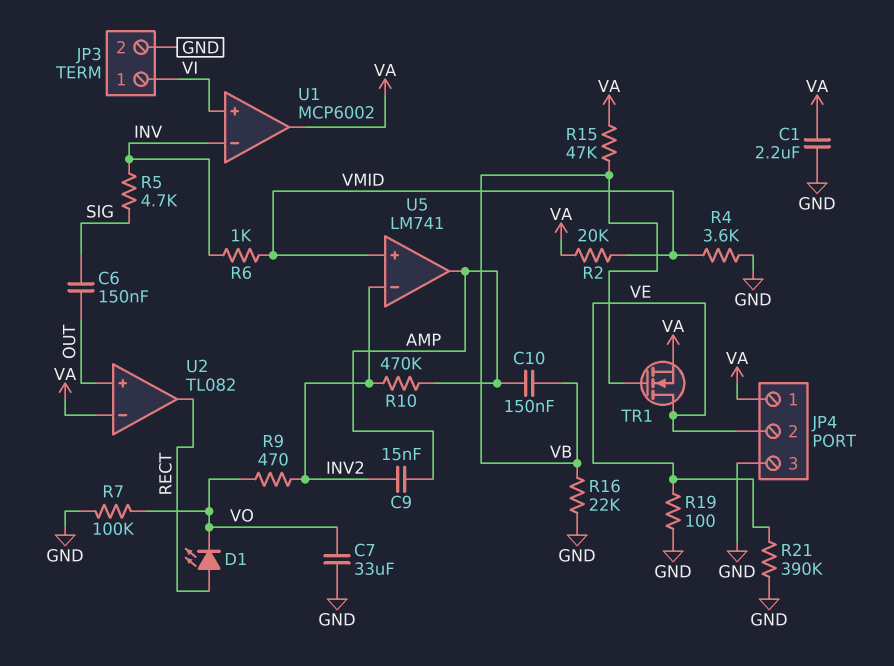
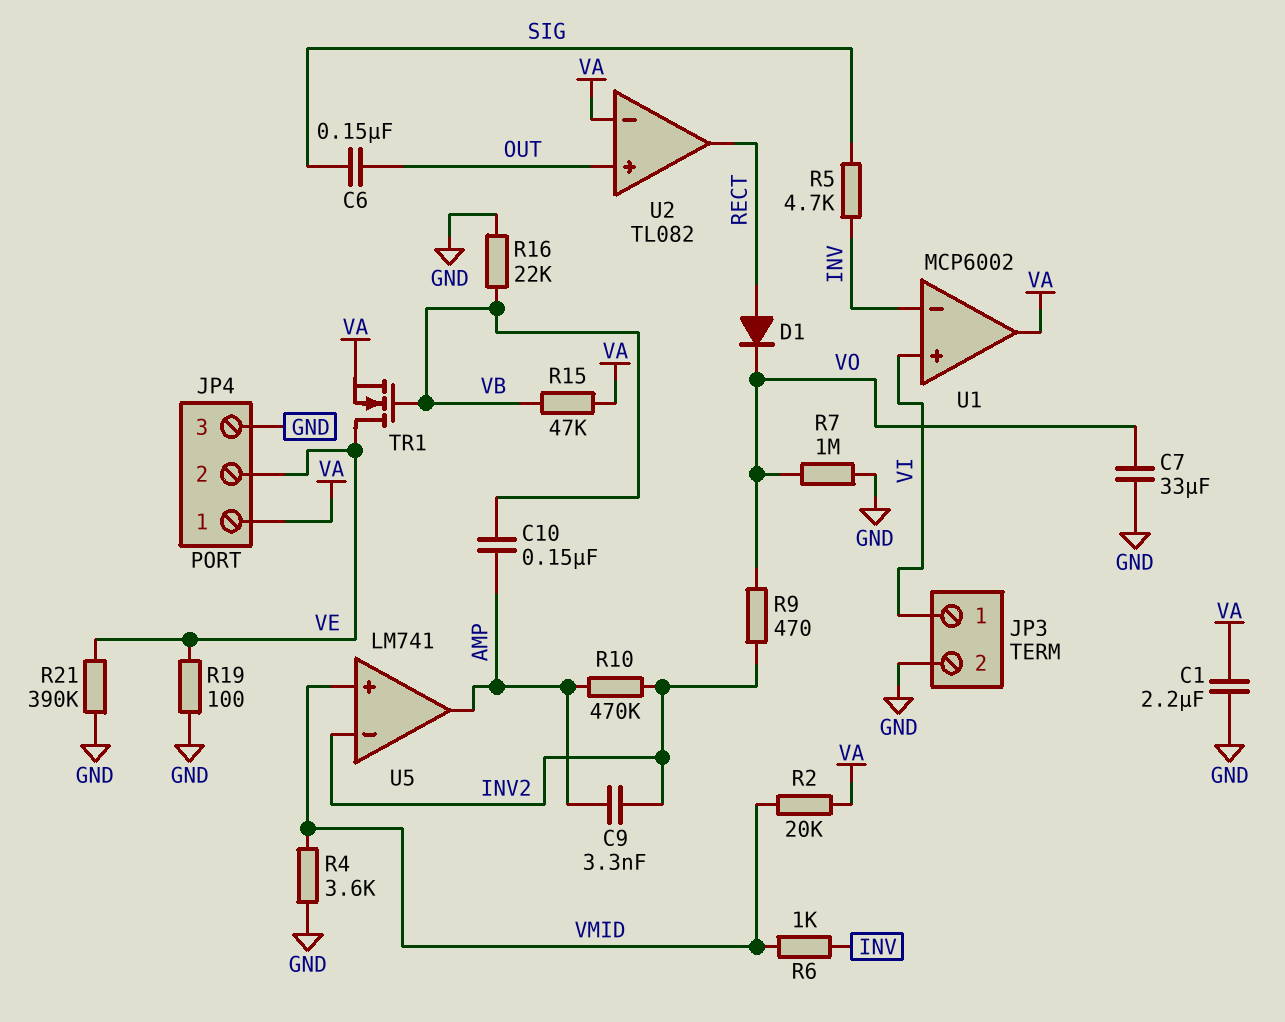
C9: 15nF (AMP, INV2) -> 3.3nF (AMP, INV2)
D1: LED (A RECT, K VO) -> diode (A RECT, K VO)
R7: 100k (GND, VO) -> 1M (GND, VO)

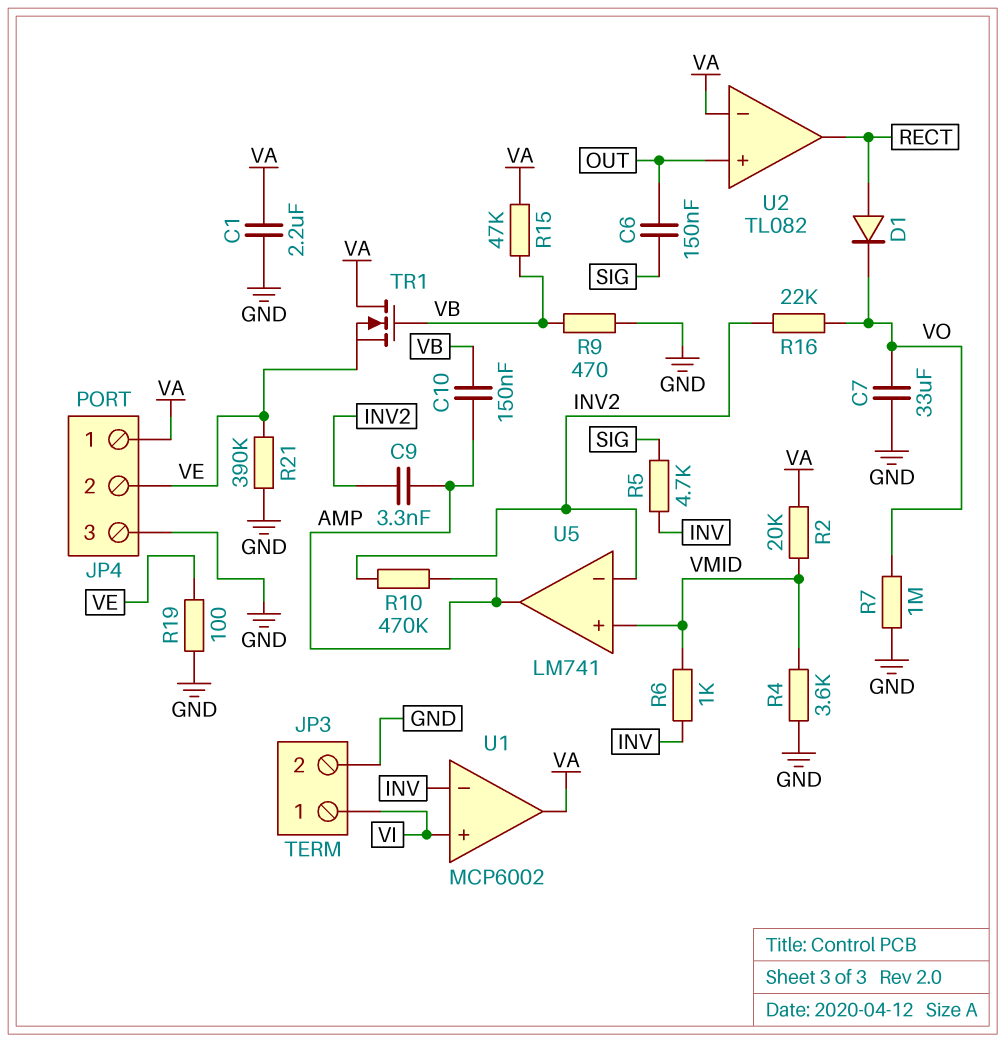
R9: 470 (INV2, VO) -> 470 (GND, VB)
R16: 22k (GND, VB) -> 22k (INV2, VO)
TR1: NMOS (G VB, D VE, S VA) -> NMOS (G VB, D VA, S VE)

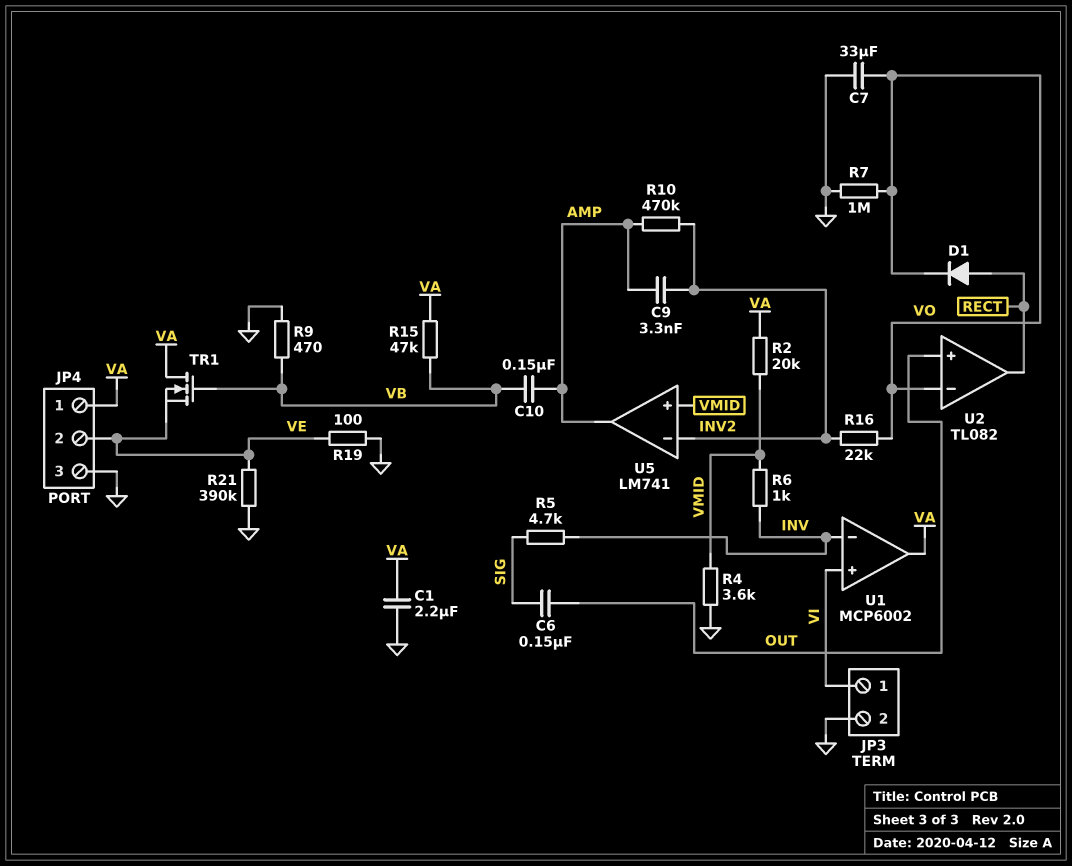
U2 pin in-: VA -> VO

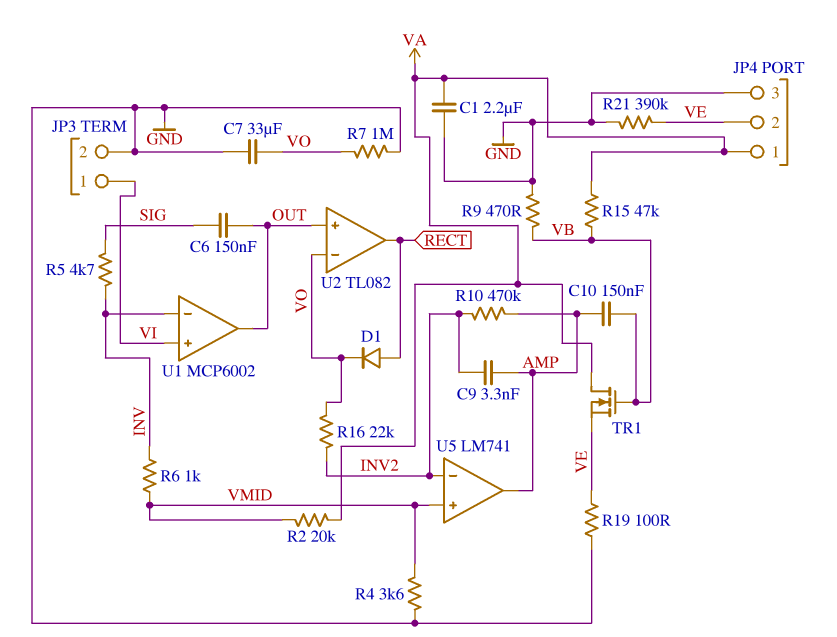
U1 pin out: VA -> OUT

